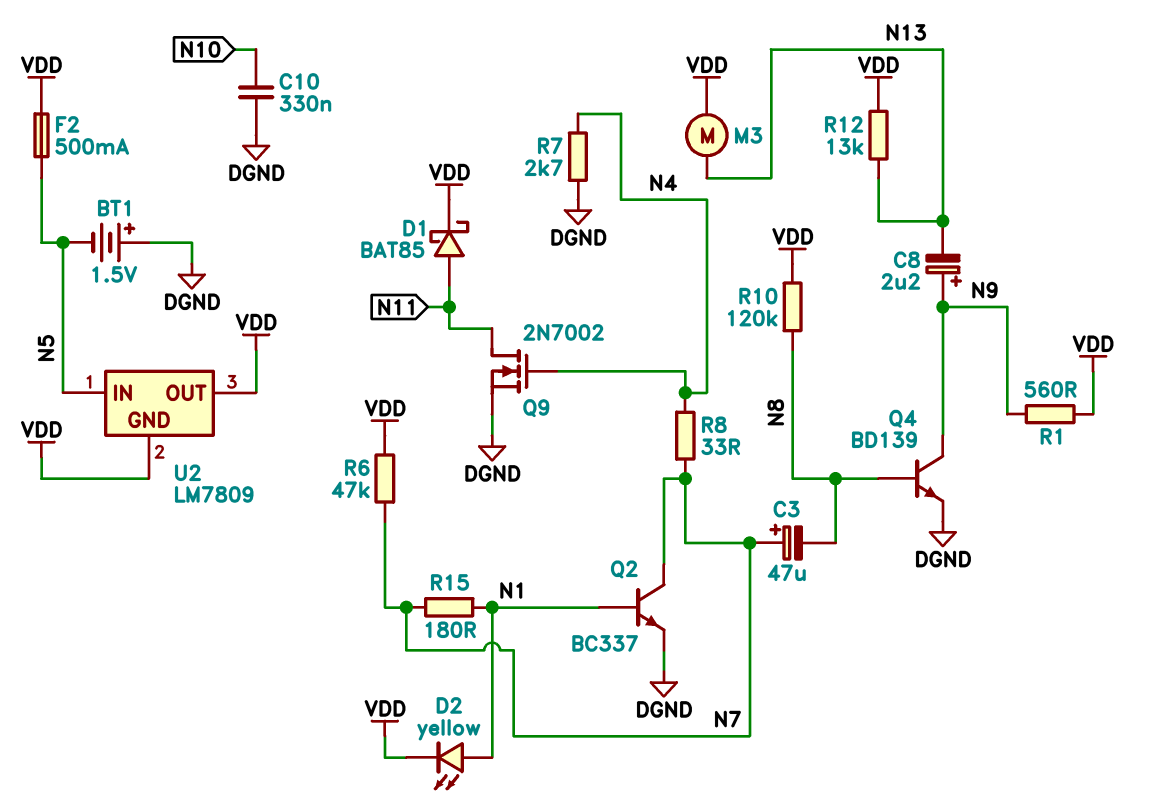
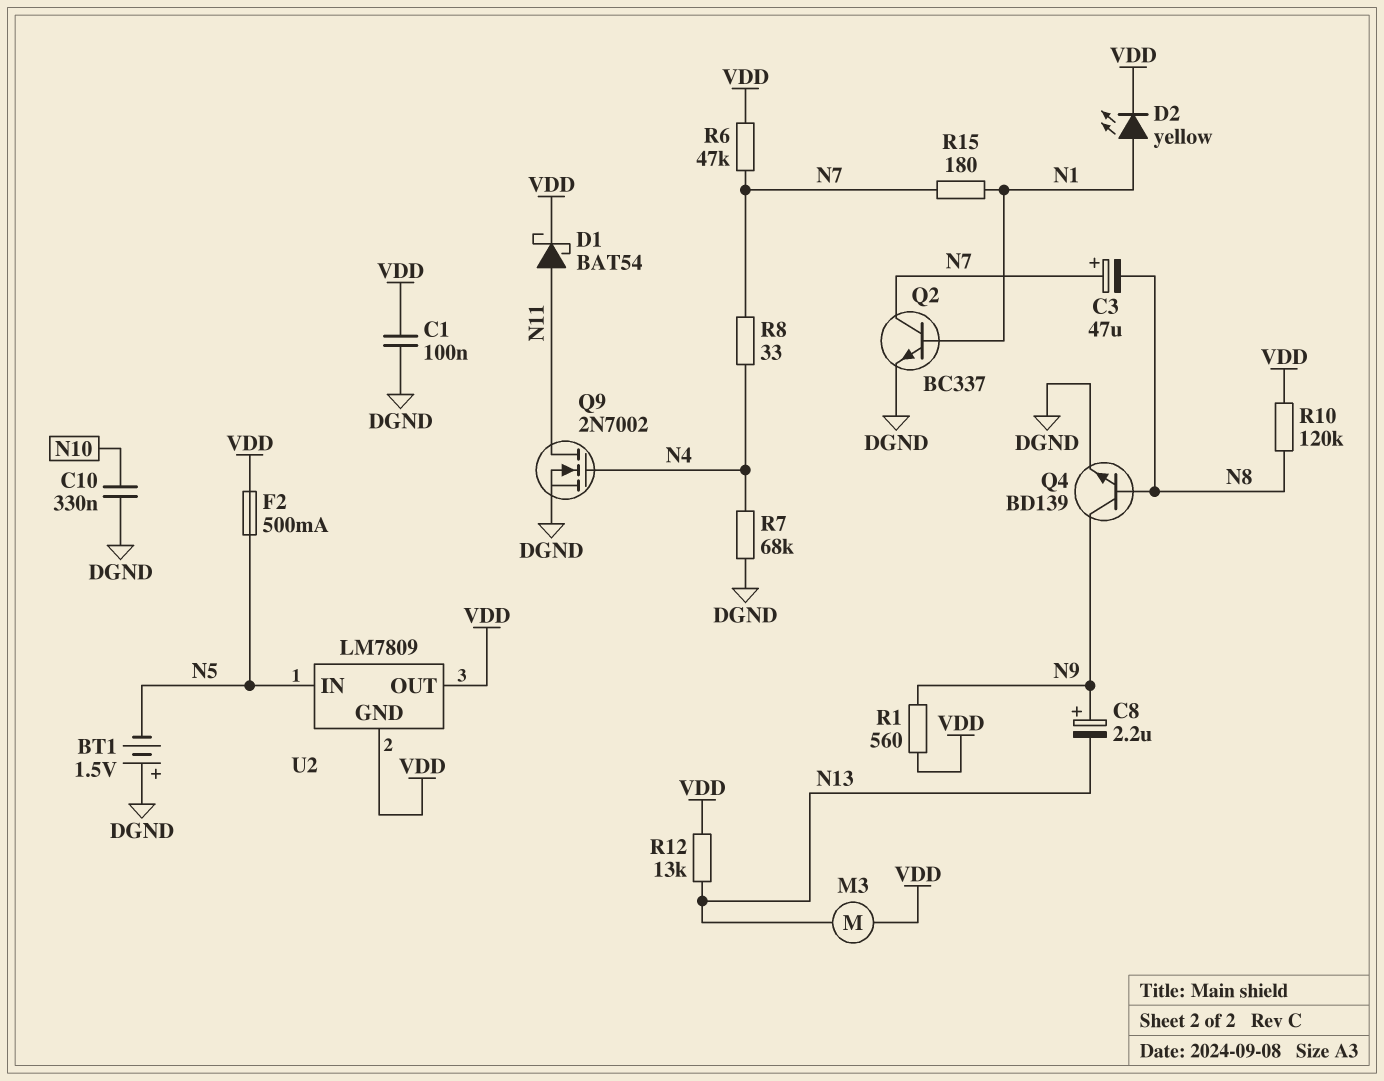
C1: none -> 100nF (DGND, VDD)
D1: schottky BAT85 (A N11, K VDD) -> schottky BAT54 (A N11, K VDD)
R7: 2.7k (DGND, N4) -> 68k (DGND, N4)

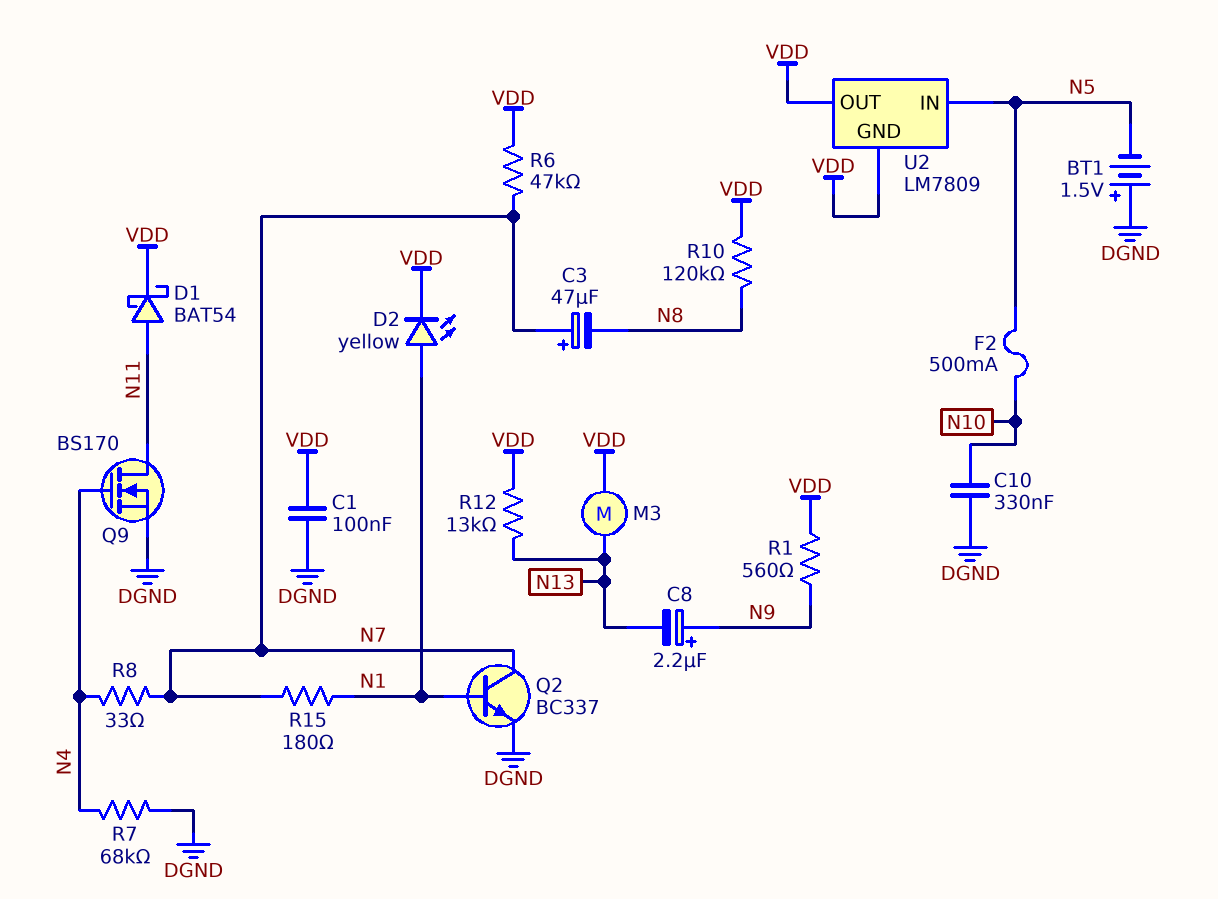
F2: 500mA (N5, VDD) -> 500mA (N5, N10)
Q4: NPN BD139 (B N8, C N9, E DGND) -> none
Q9: NMOS 2N7002 (G N4, D N11, S DGND) -> NMOS BS170 (G N4, D N11, S DGND)

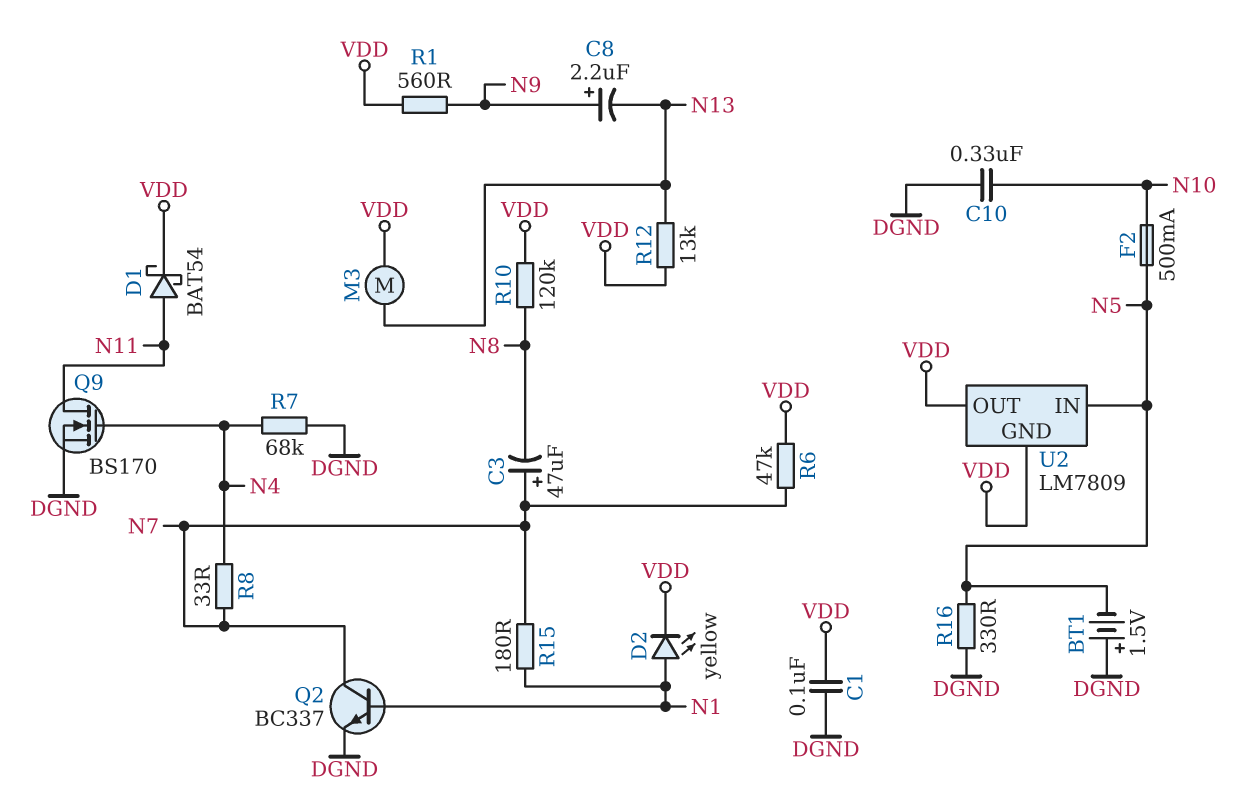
R16: none -> 330 (DGND, N5)

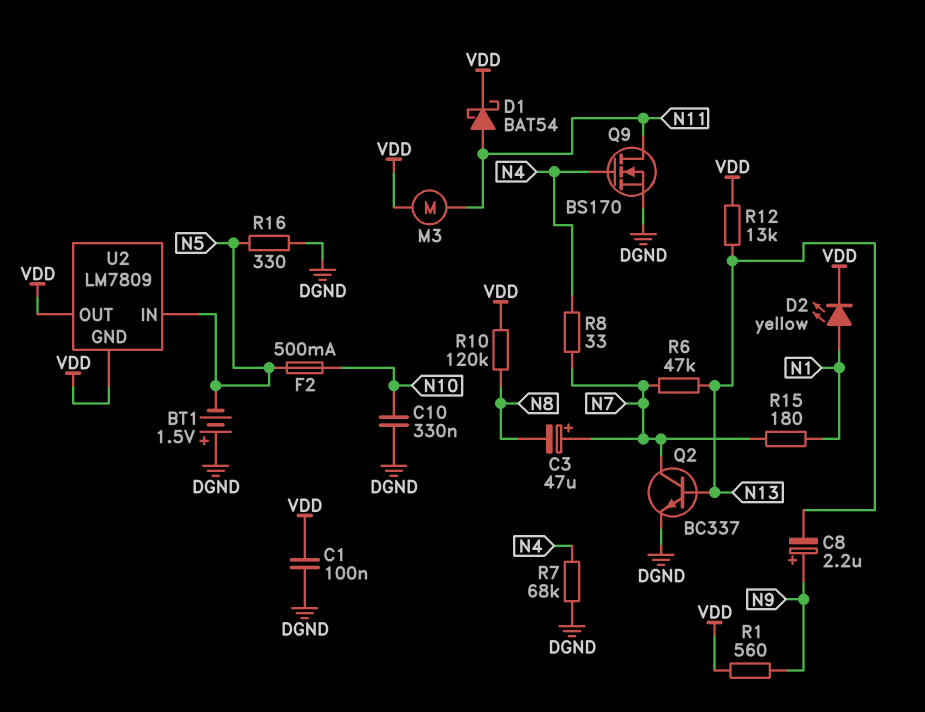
M3: motor (N13, VDD) -> motor (N11, VDD)
Q2: NPN BC337 (B N1, C N7, E DGND) -> NPN BC337 (B N13, C N7, E DGND)
R6: 47k (N7, VDD) -> 47k (N7, N13)

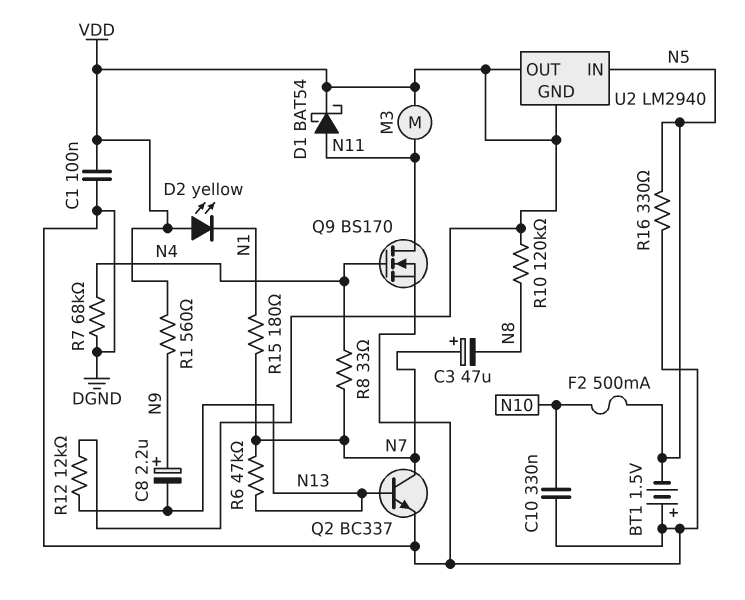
D2: LED yellow (A N1, K VDD) -> LED yellow (A VDD, K N1)
R12: 13k (N13, VDD) -> 12k (N13, VDD)
U2: LM7809 -> LM2940

